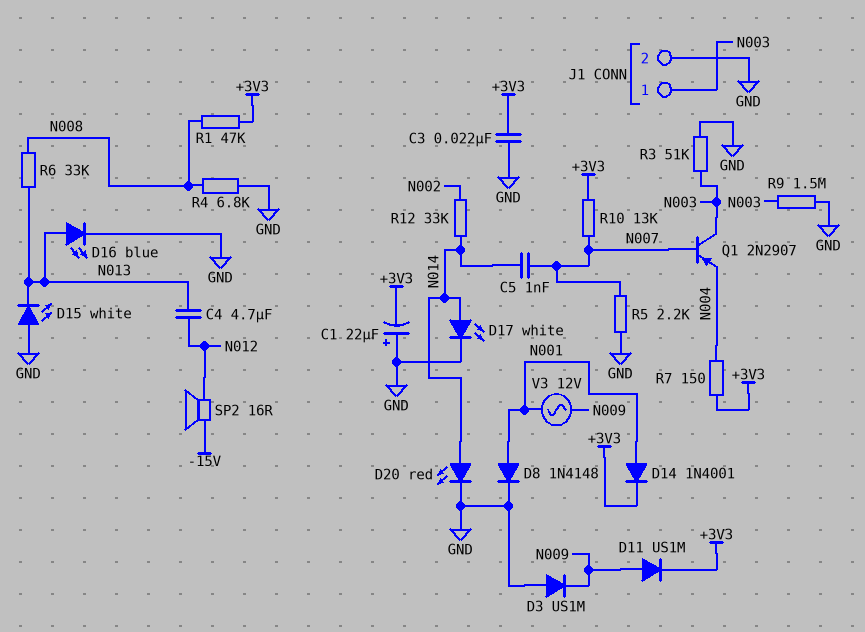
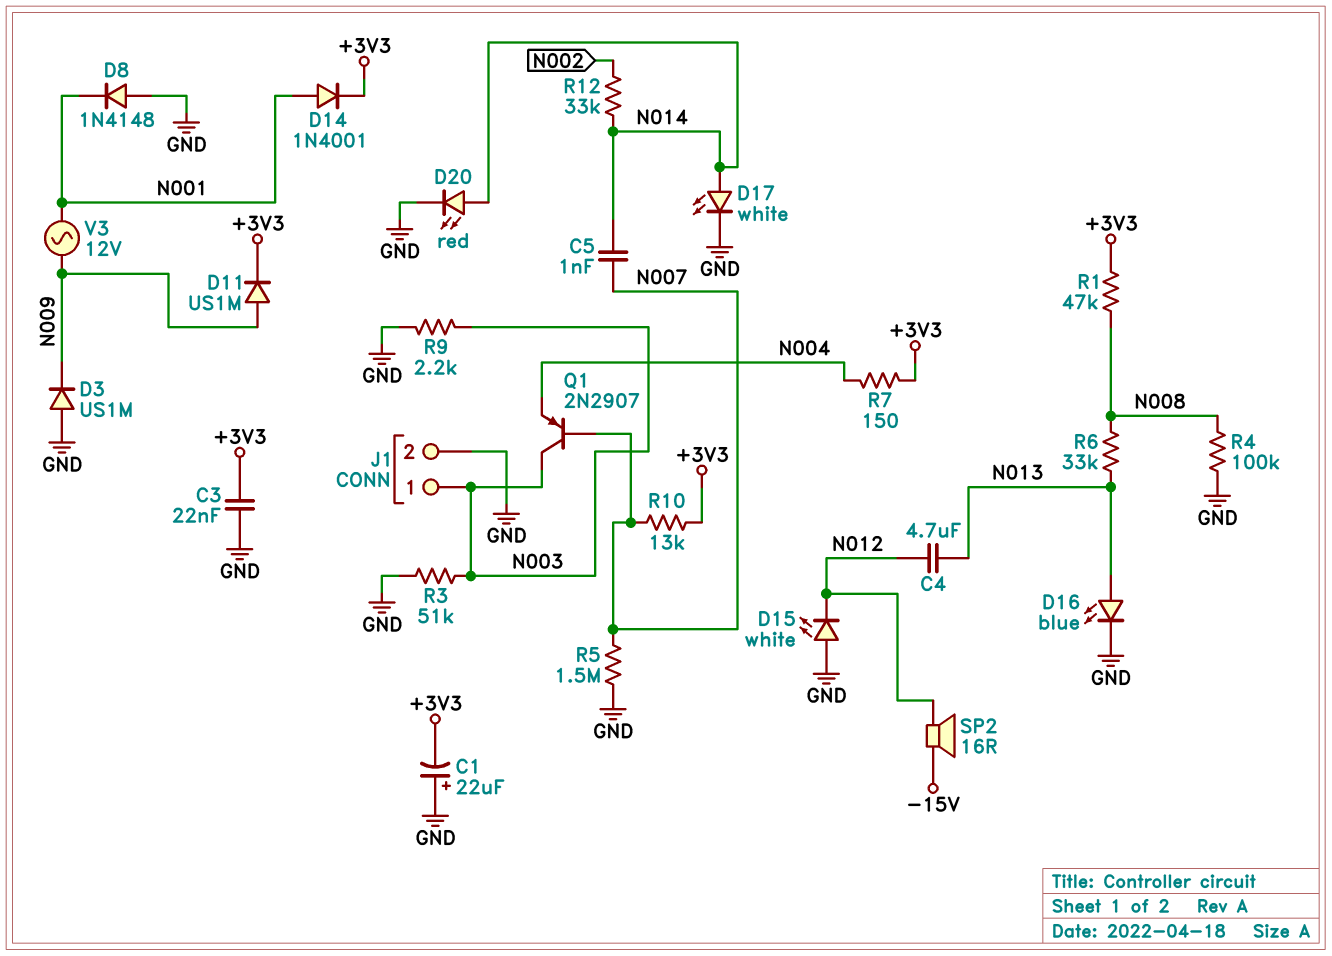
D8: diode 1N4148 (A N001, K GND) -> diode 1N4148 (A GND, K N001)
D15: LED white (A GND, K N013) -> LED white (A GND, K N012)
R4: 6.8k (GND, N008) -> 100k (GND, N008)
R5: 2.2k (GND, N007) -> 1.5M (GND, N007)
R9: 1.5M (GND, N003) -> 2.2k (GND, N003)

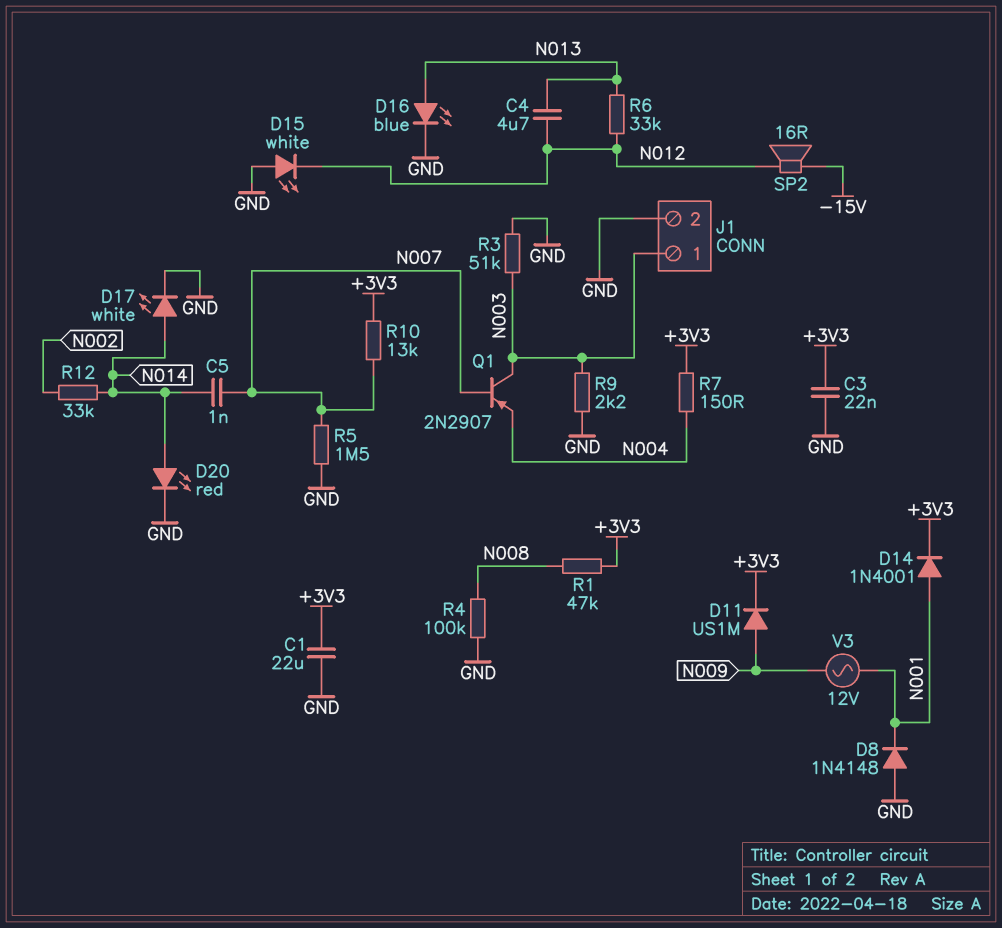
C1: 22uF (plus GND, minus +3V3) -> 22uF (+3V3, GND)
D3: diode US1M (A GND, K N009) -> none
R6: 33k (N008, N013) -> 33k (N012, N013)

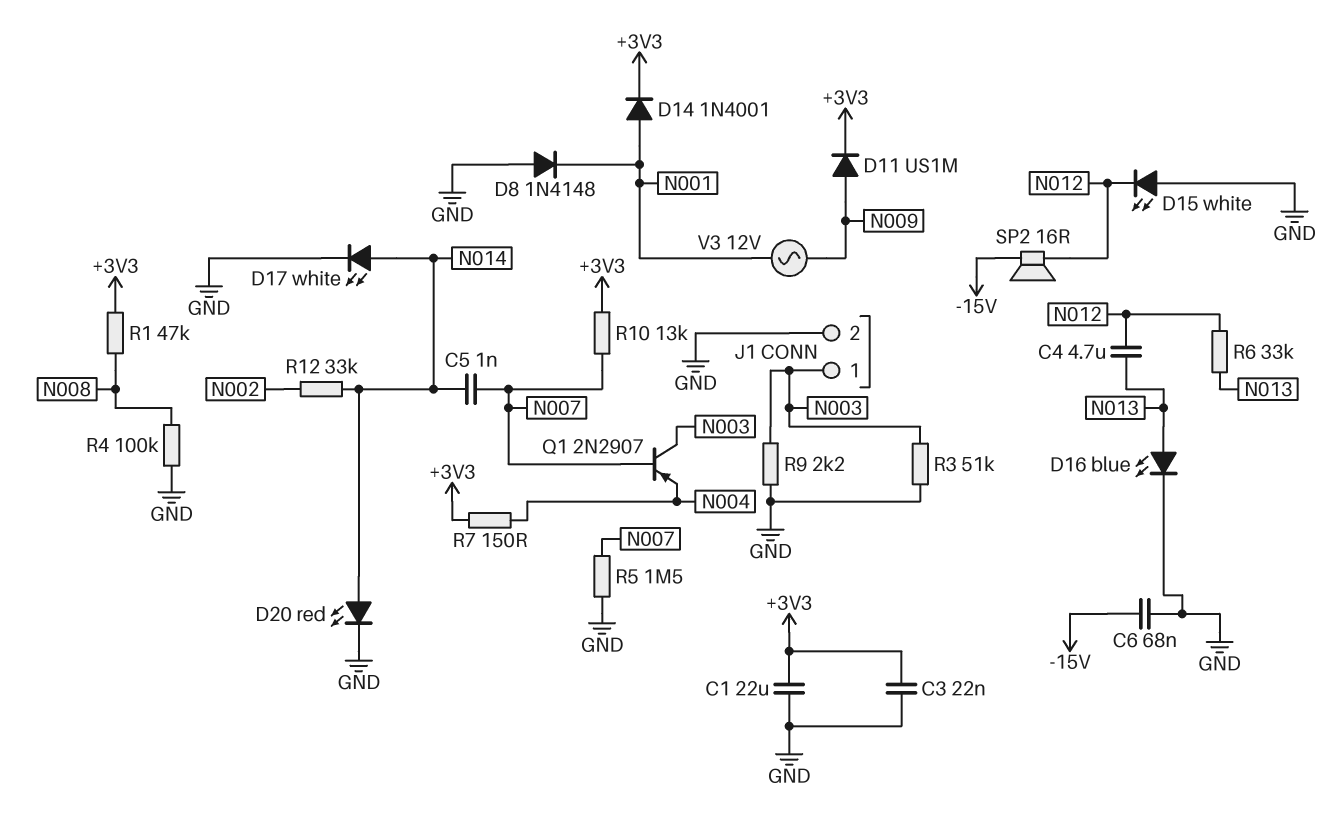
C6: none -> 68nF (-15V, GND)

